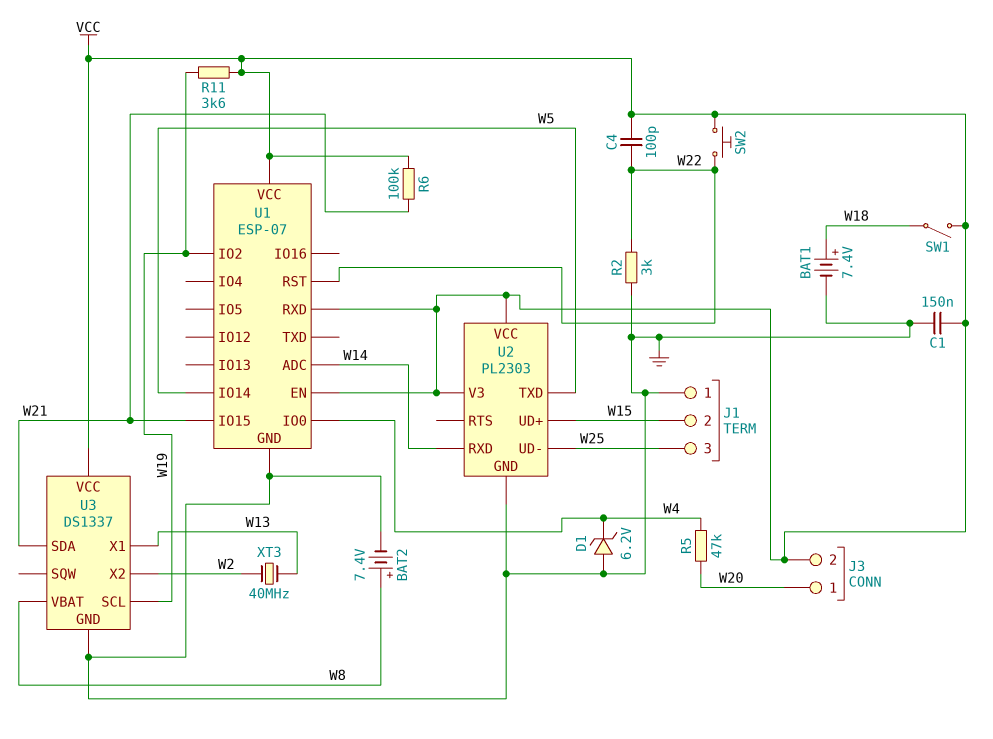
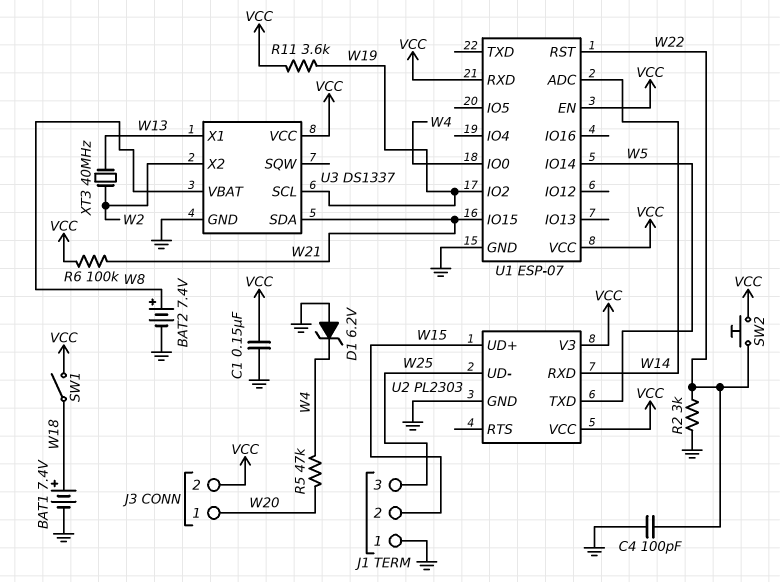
C4: 100pF (VCC, W22) -> 100pF (GND, W22)

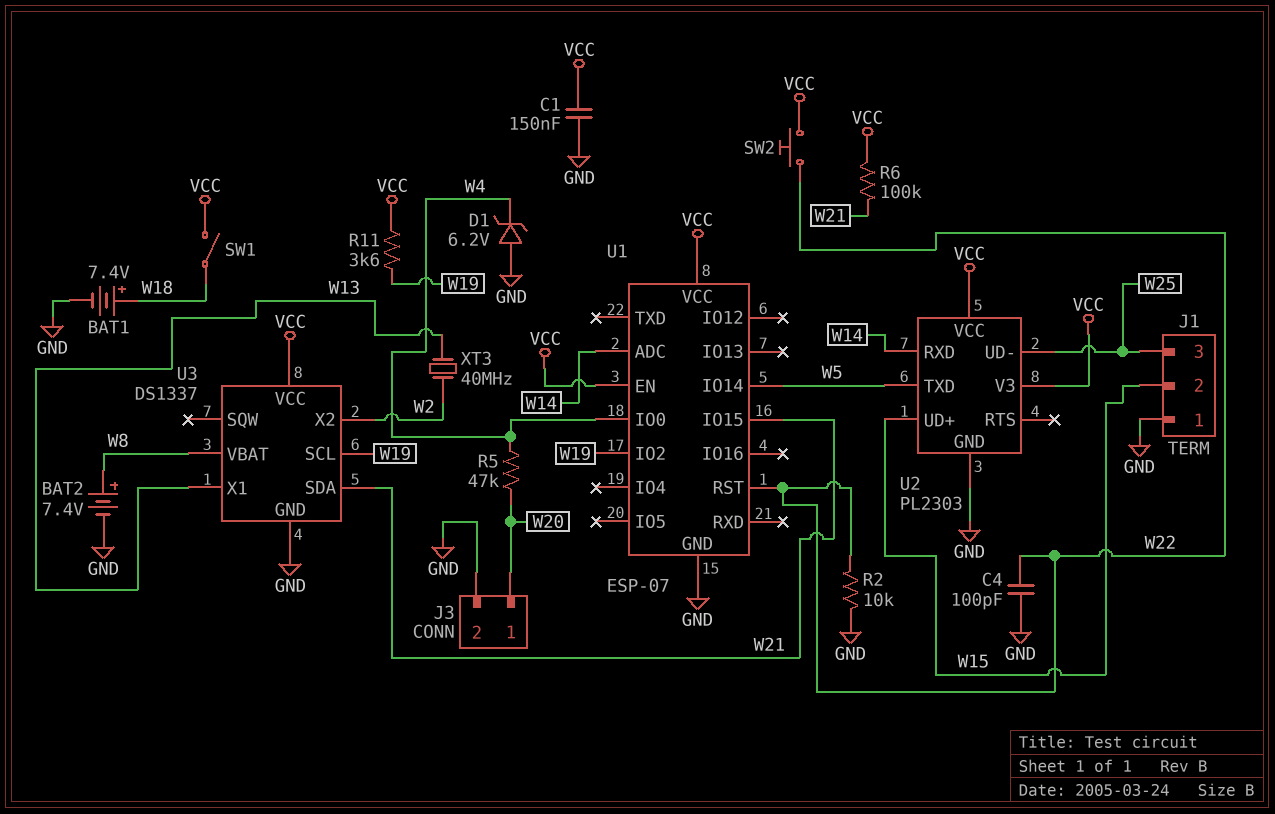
J3 pin 2: VCC -> GND
R2: 3k (GND, W22) -> 10k (GND, W22)
U1 pin RXD: VCC -> none

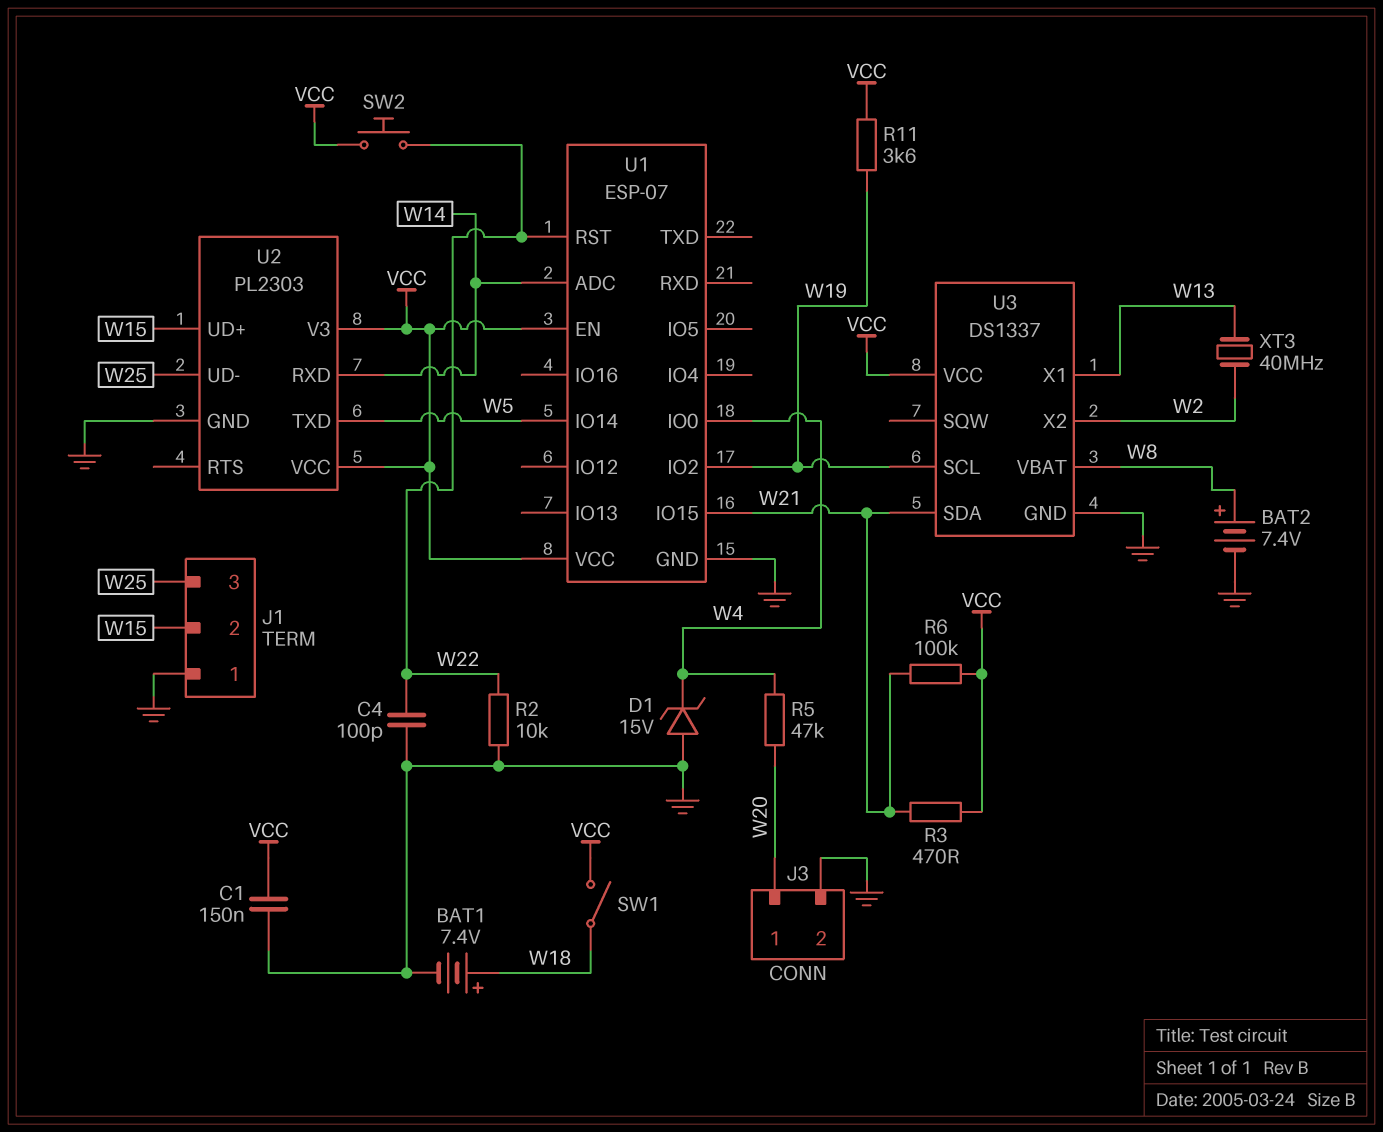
D1: zener 6.2V (A GND, K W4) -> zener 15V (A GND, K W4)
R3: none -> 470 (VCC, W21)

